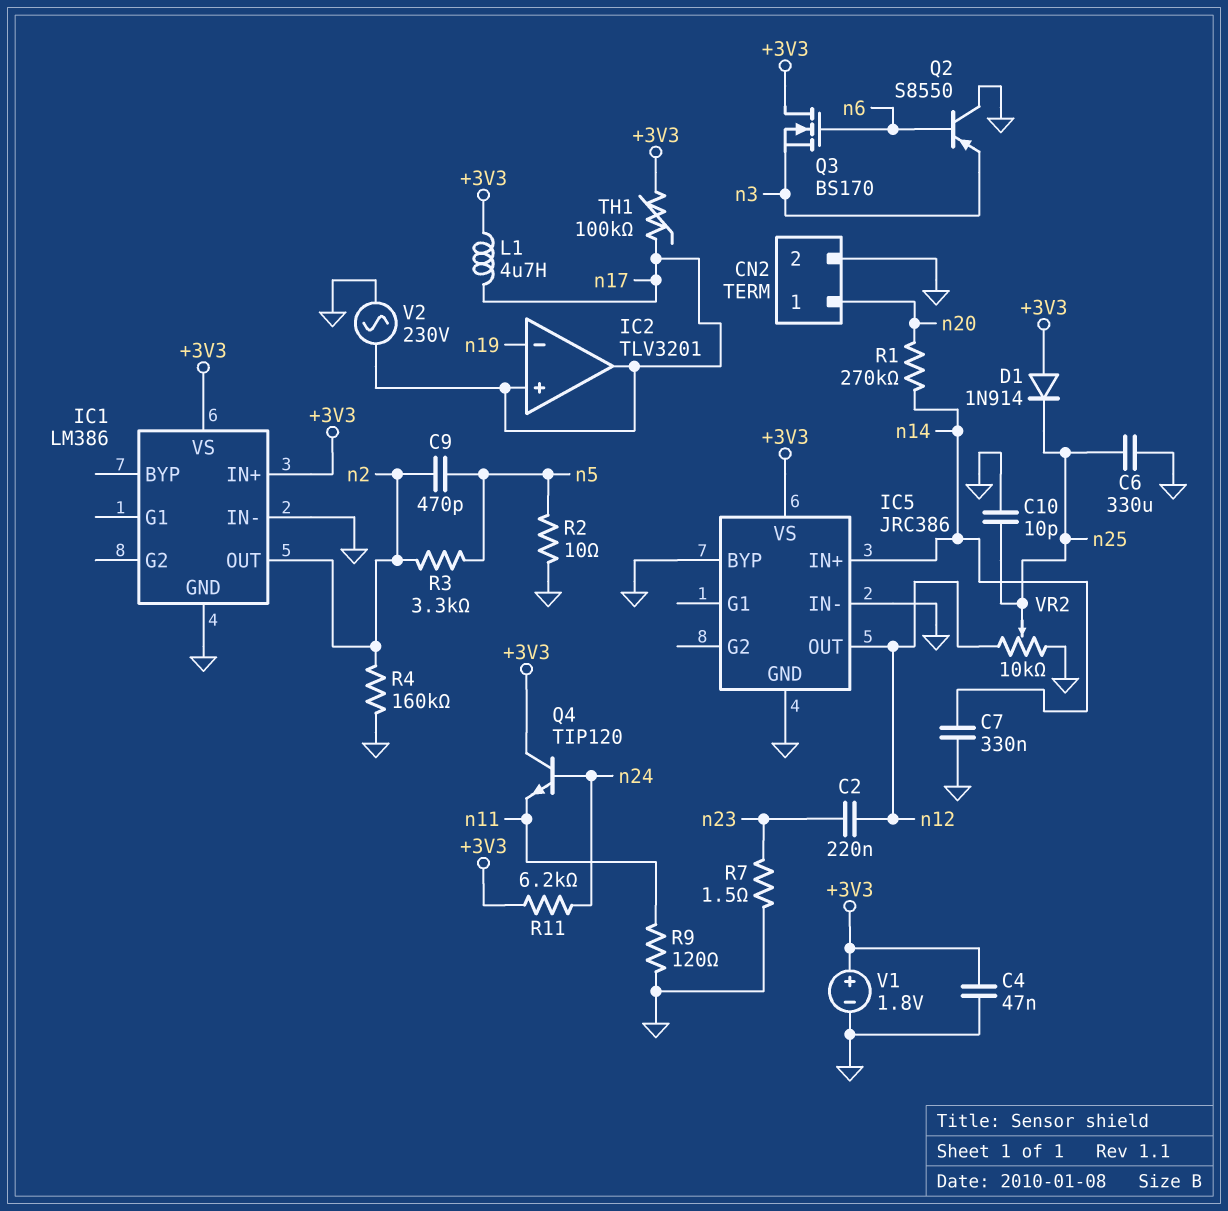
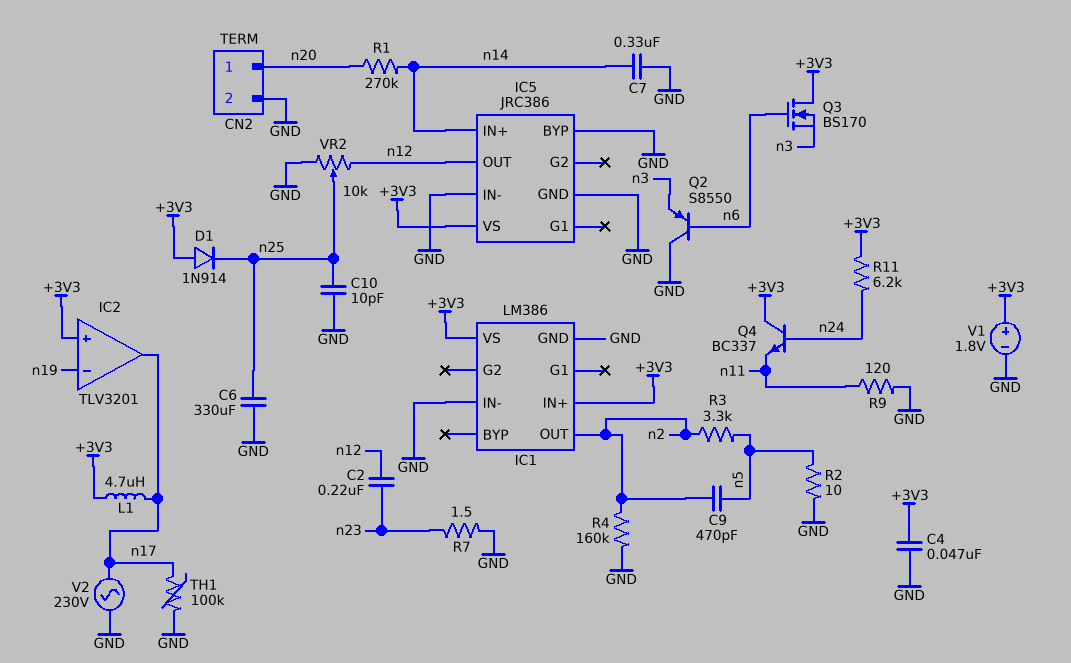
IC2 pin in+: n17 -> +3V3
Q4: NPN TIP120 (B n24, C +3V3, E n11) -> NPN BC337 (B n24, C +3V3, E n11)
TH1: 100k (+3V3, n17) -> 100k (GND, n17)

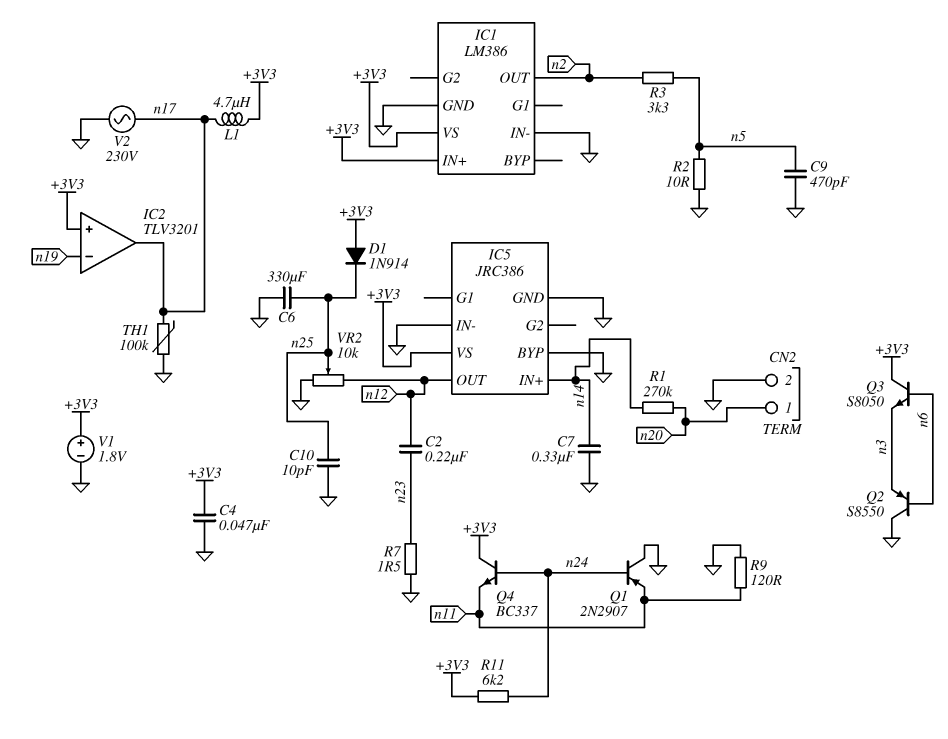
C9: 470pF (n2, n5) -> 470pF (GND, n5)
Q1: none -> PNP 2N2907 (B n24, C GND, E n11)
Q3: NMOS BS170 (G n6, D +3V3, S n3) -> NPN S8050 (B n6, C +3V3, E n3)
R4: 160k (GND, n2) -> none

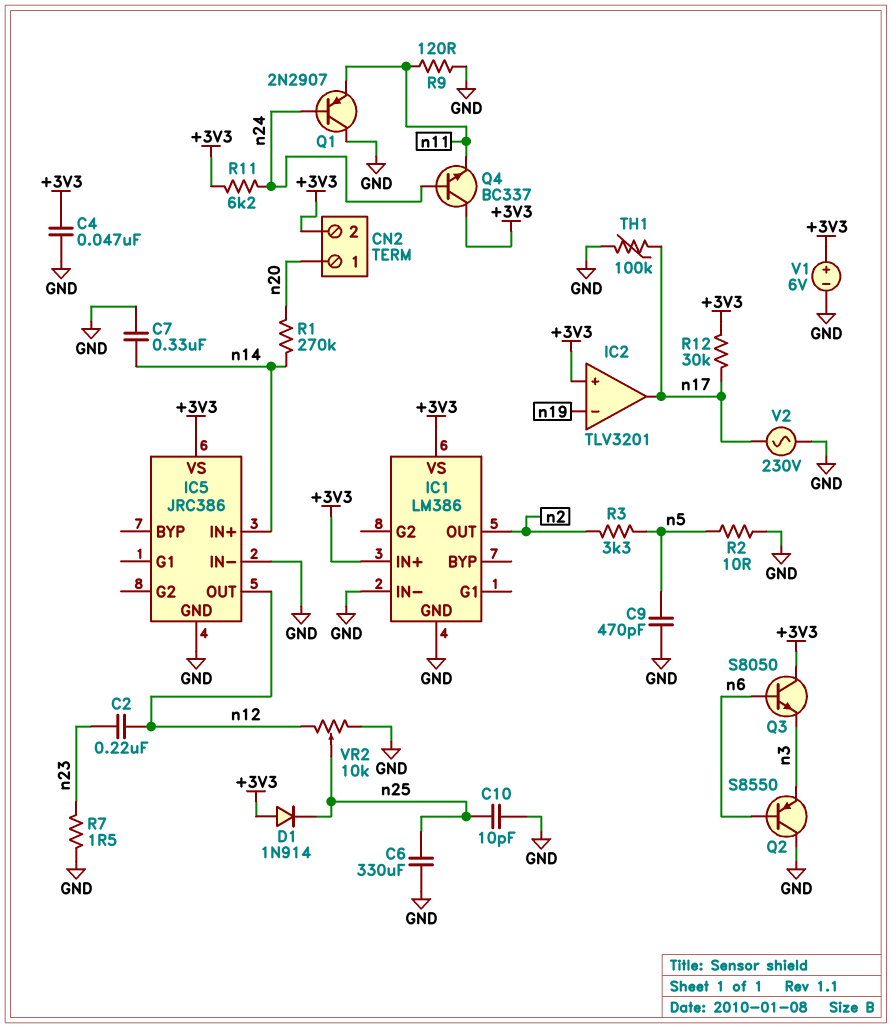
CN2 pin 2: GND -> +3V3
IC5 pin BYP: GND -> none
L1: 4.7uH (+3V3, n17) -> none
R12: none -> 30k (+3V3, n17)
V1: 1.8V (plus +3V3, minus GND) -> 6V (plus +3V3, minus GND)

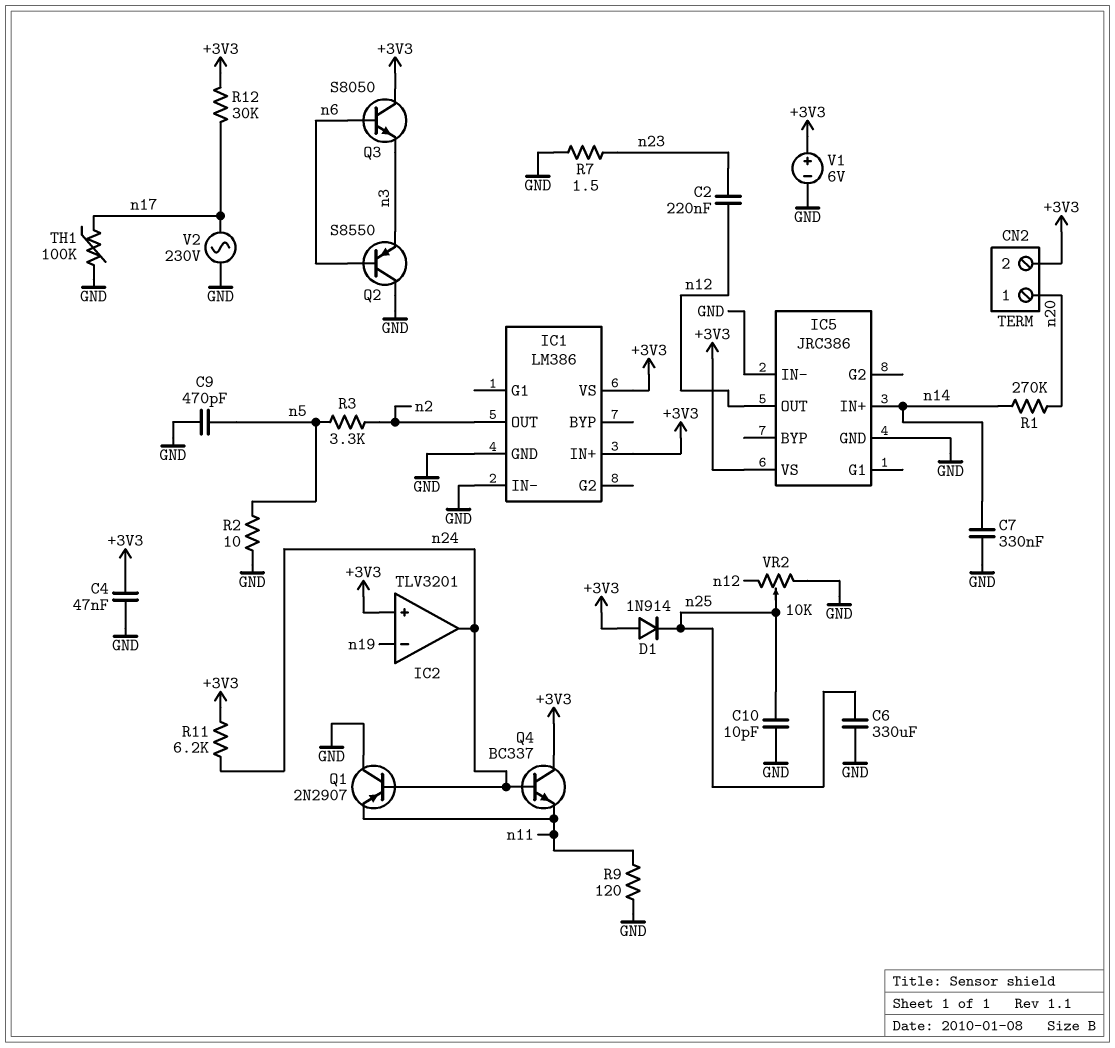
IC2 pin out: n17 -> n24

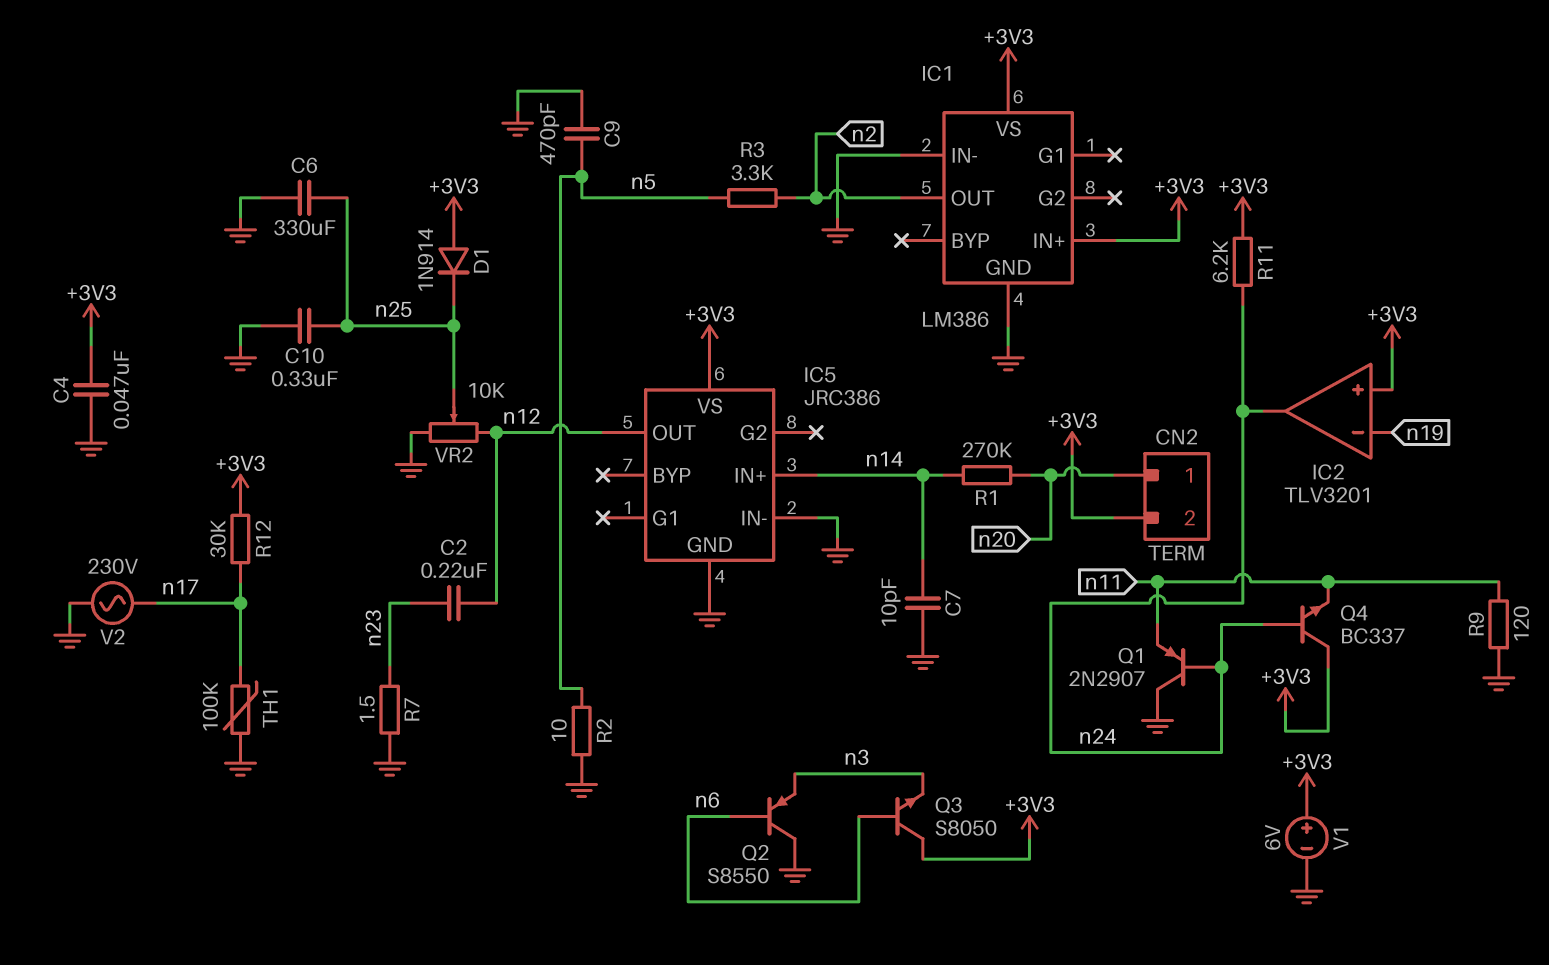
C7: 330nF (GND, n14) -> 10pF (GND, n14)
C10: 10pF (GND, n25) -> 330nF (GND, n25)

